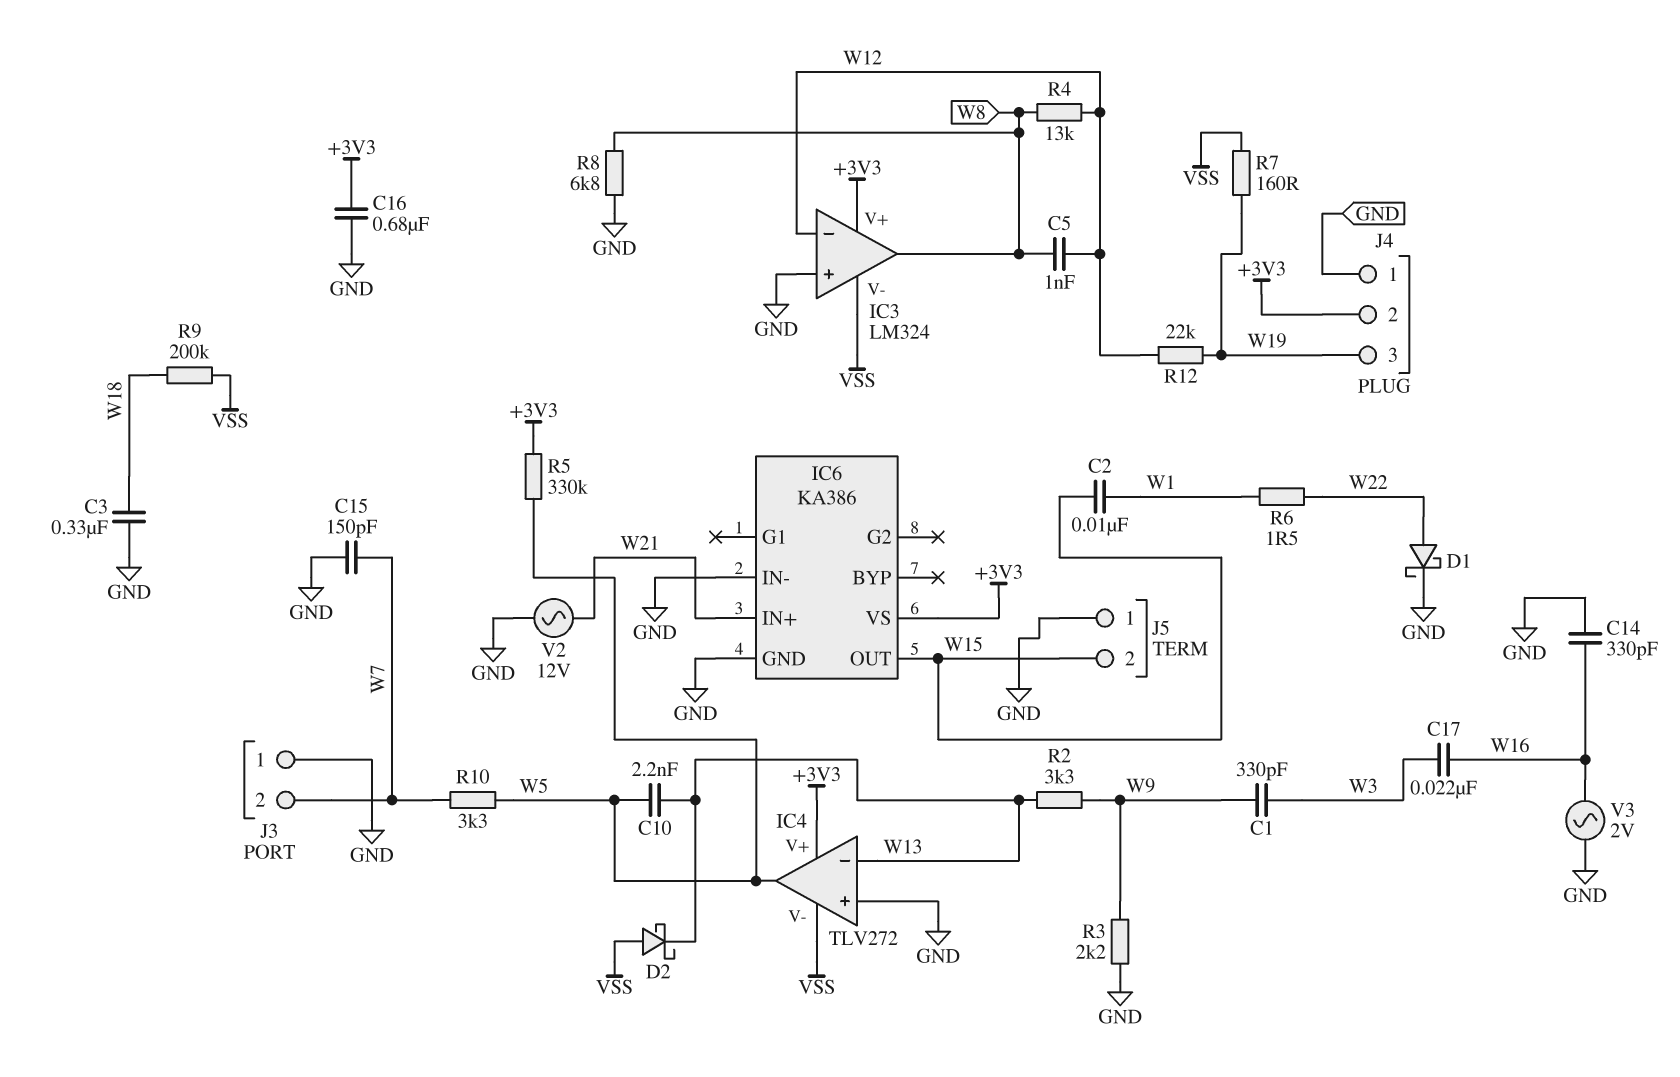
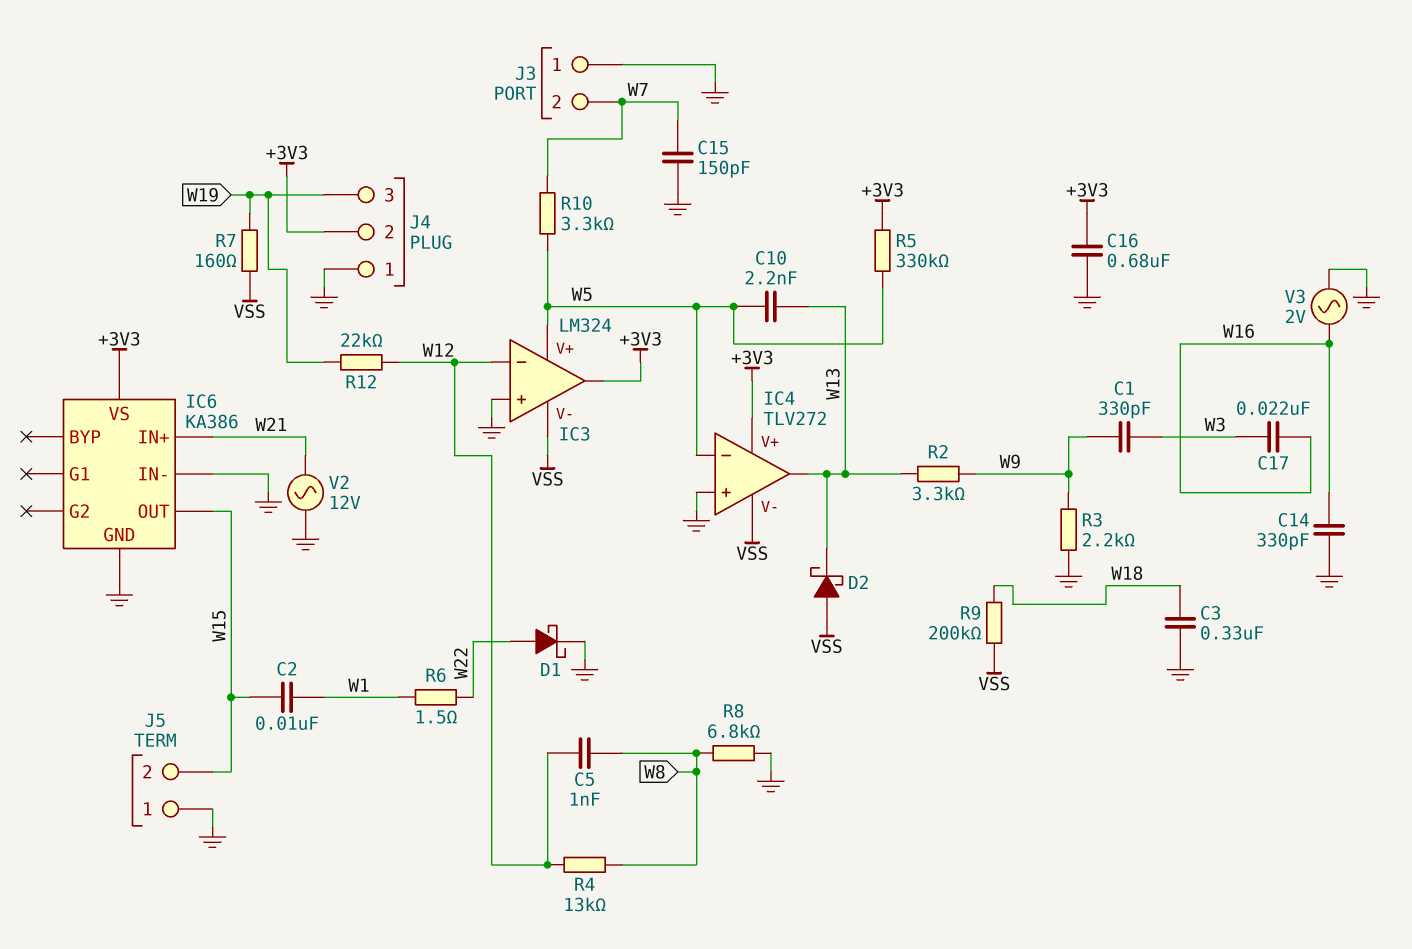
IC3 pin V+: +3V3 -> W5
IC3 pin out: W8 -> +3V3
IC4 pin in-: W13 -> W5
IC4 pin out: W5 -> W13

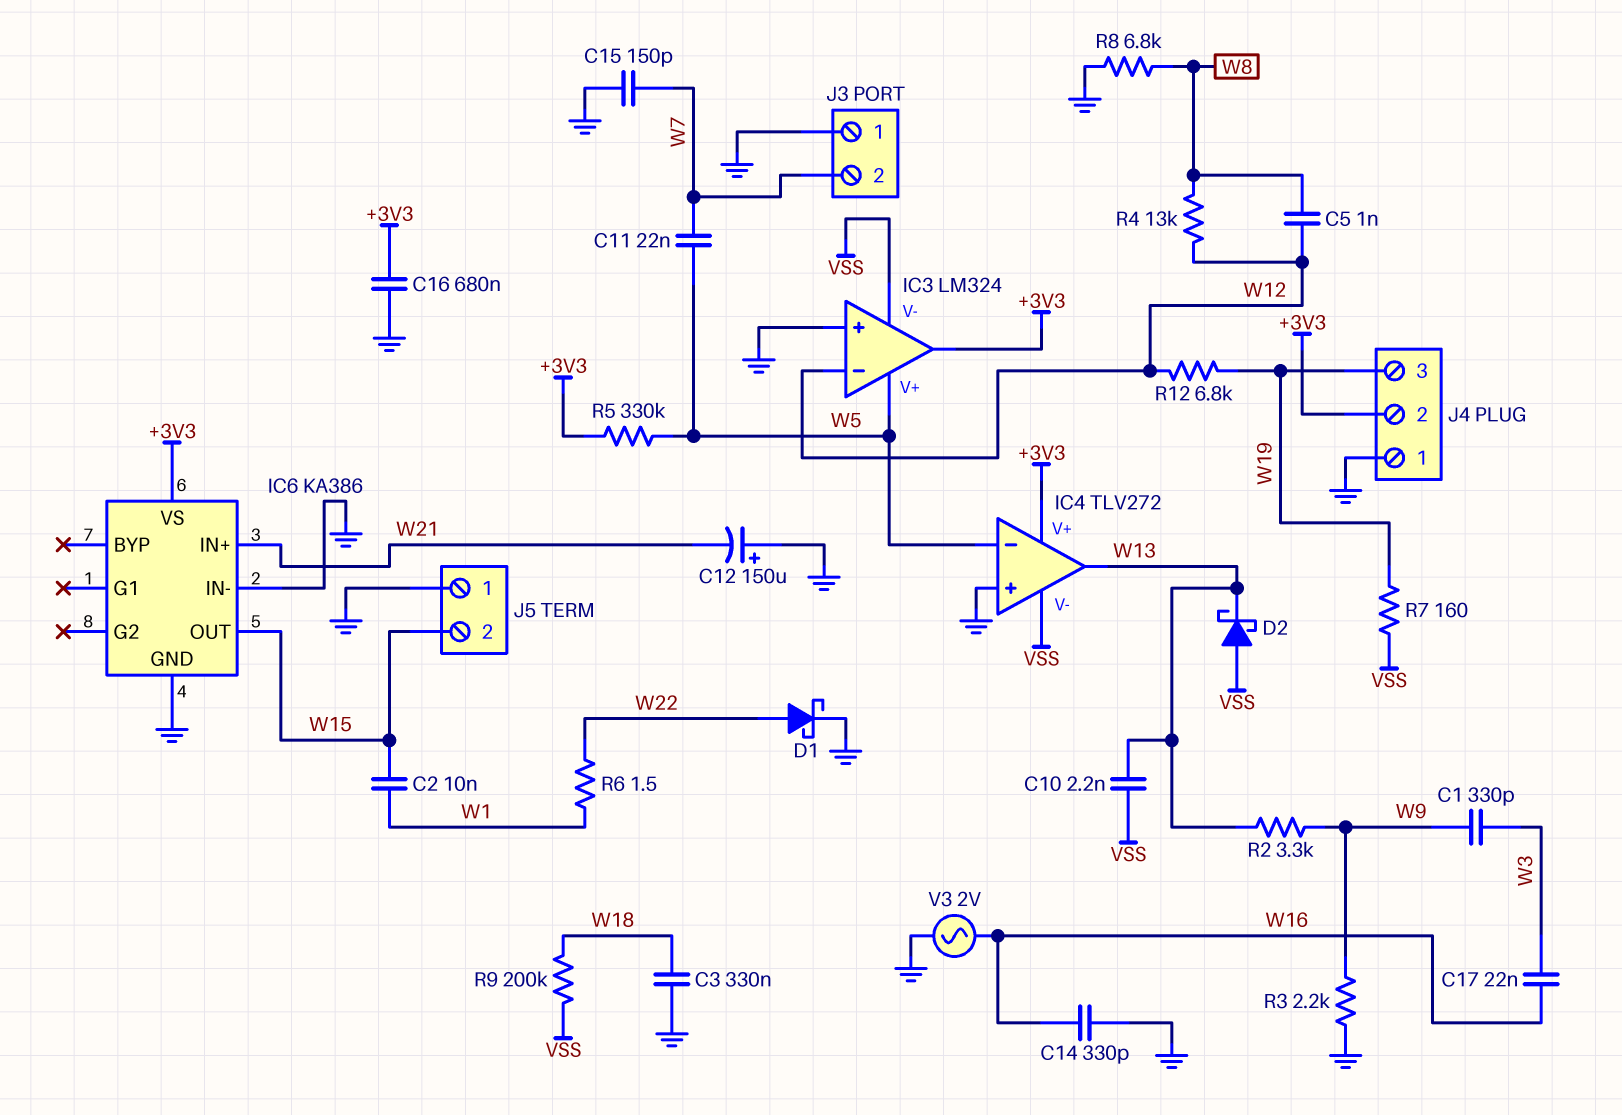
C10: 2.2nF (W5, W13) -> 2.2nF (VSS, W13)
C11: none -> 22nF (W5, W7)
C12: none -> 150uF (plus GND, minus W21)
R10: 3.3k (W5, W7) -> none
R12: 22k (W12, W19) -> 6.8k (W12, W19)
V2: AC 12V (GND, W21) -> none

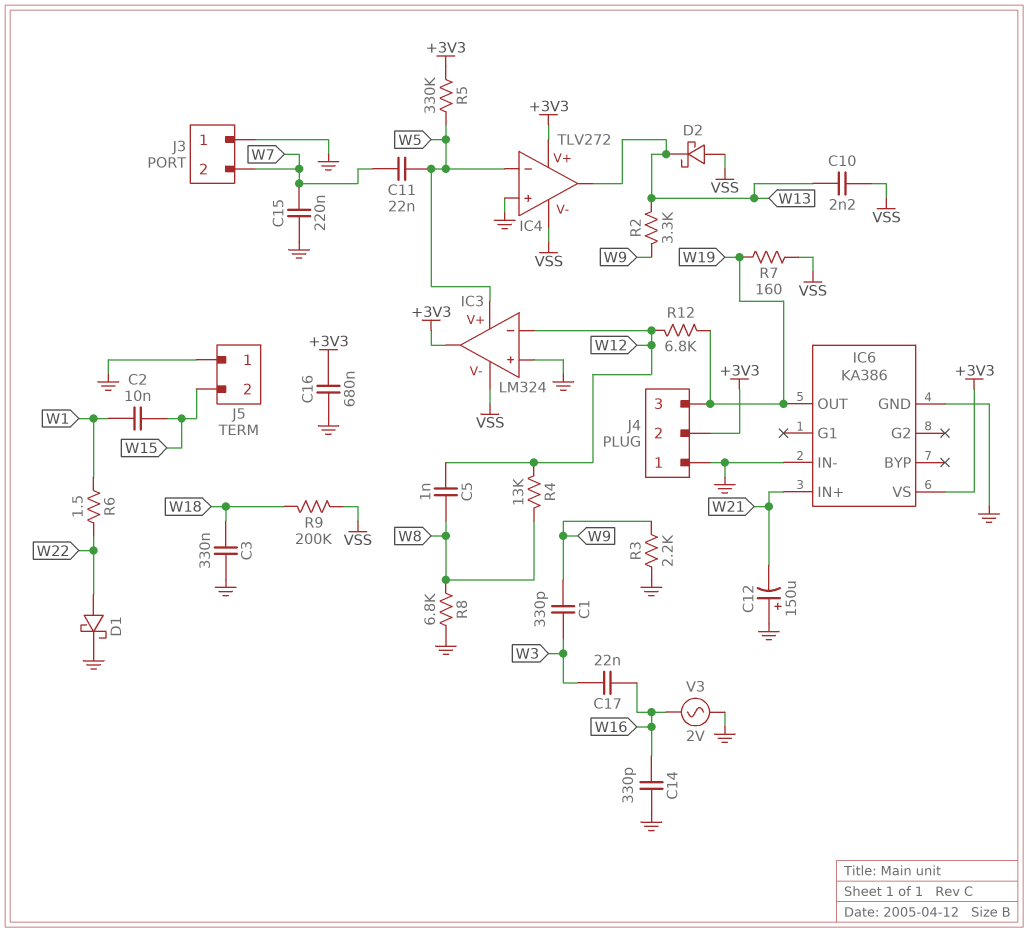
C15: 150pF (GND, W7) -> 220nF (GND, W7)
IC6 pin OUT: W15 -> W19

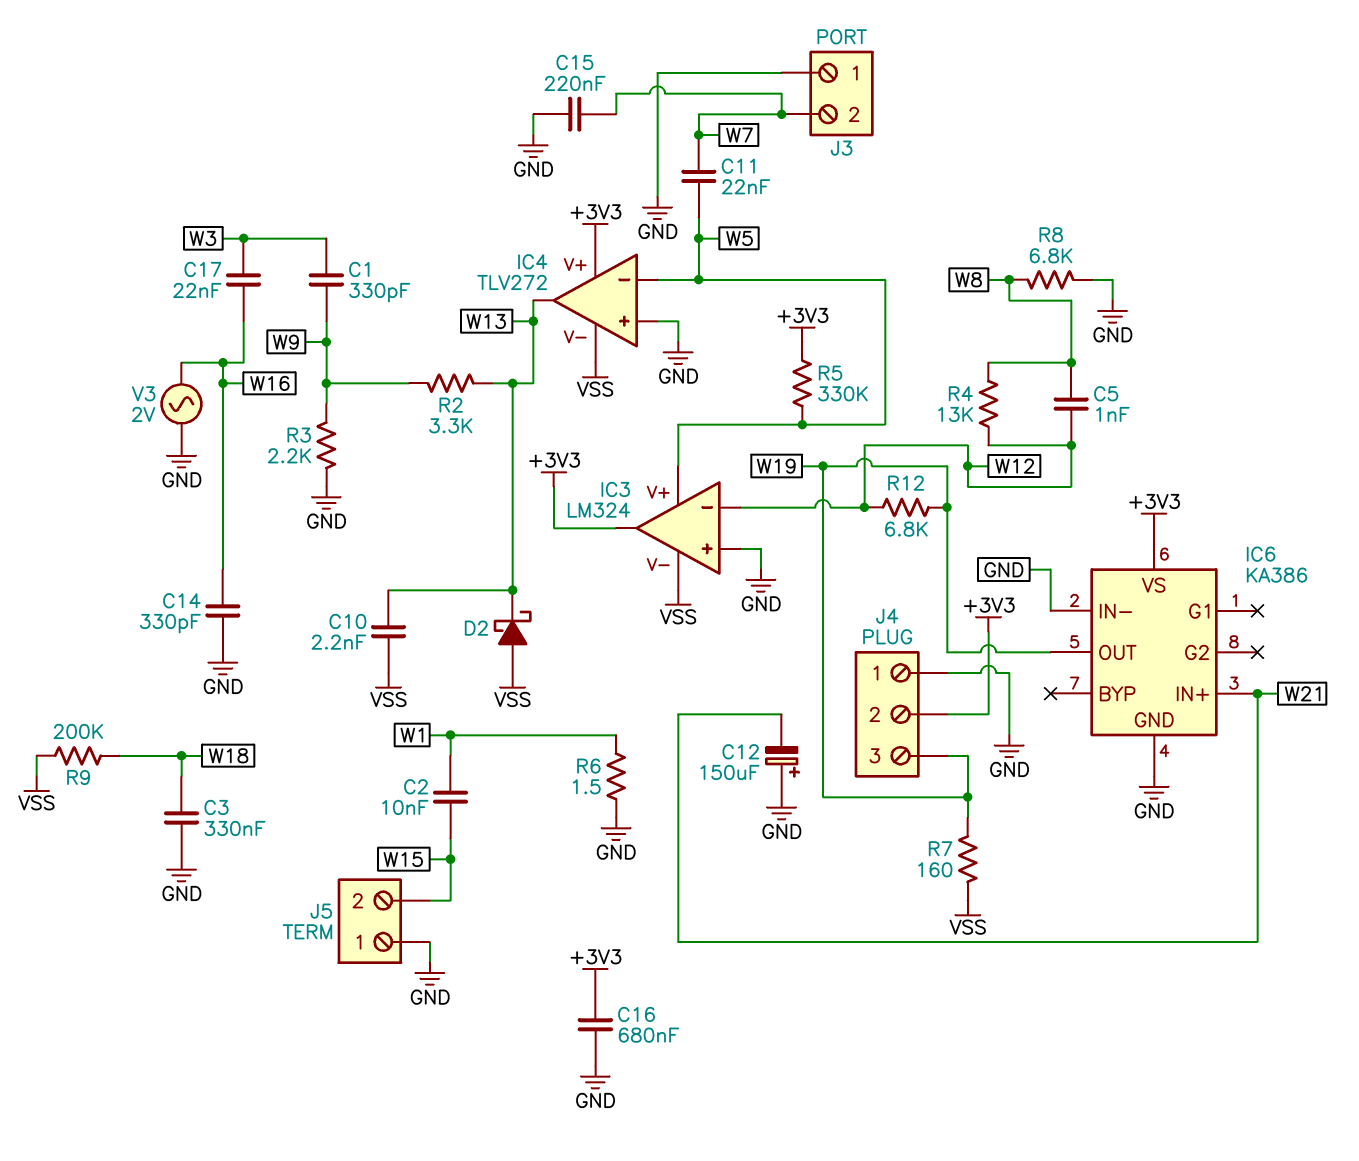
D1: schottky (A W22, K GND) -> none
R6: 1.5 (W1, W22) -> 1.5 (GND, W1)

